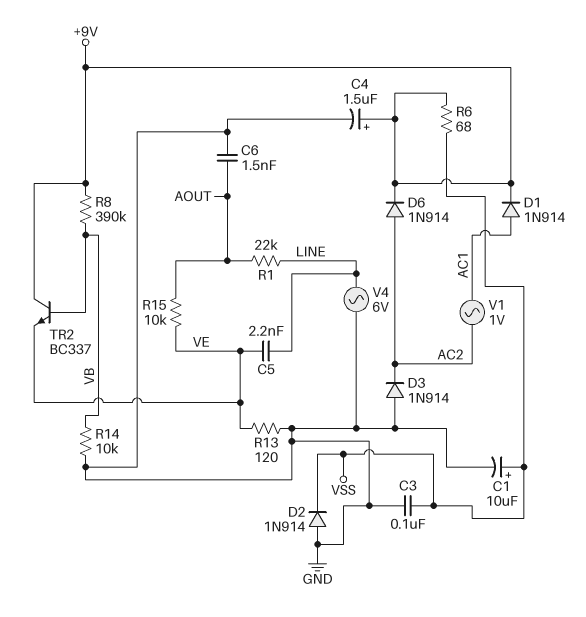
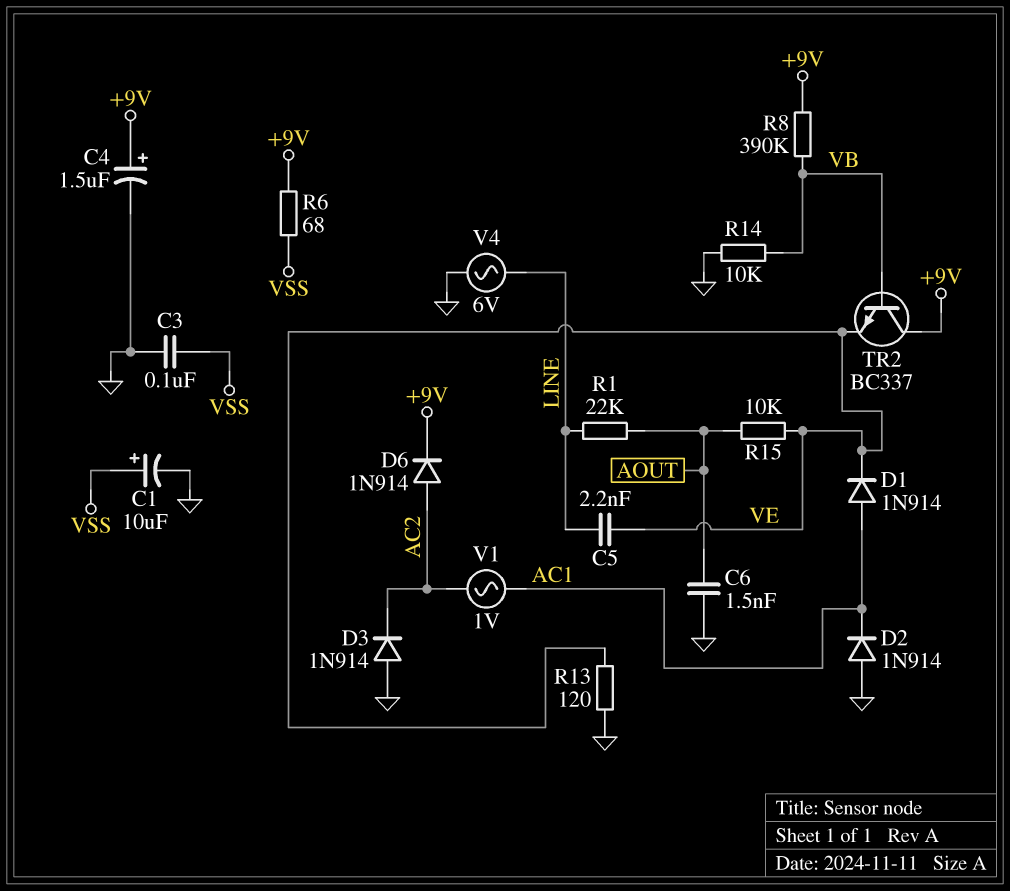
D1: diode 1N914 (A AC1, K +9V) -> diode 1N914 (A AC1, K VE)
D2: diode 1N914 (A GND, K VSS) -> diode 1N914 (A GND, K AC1)

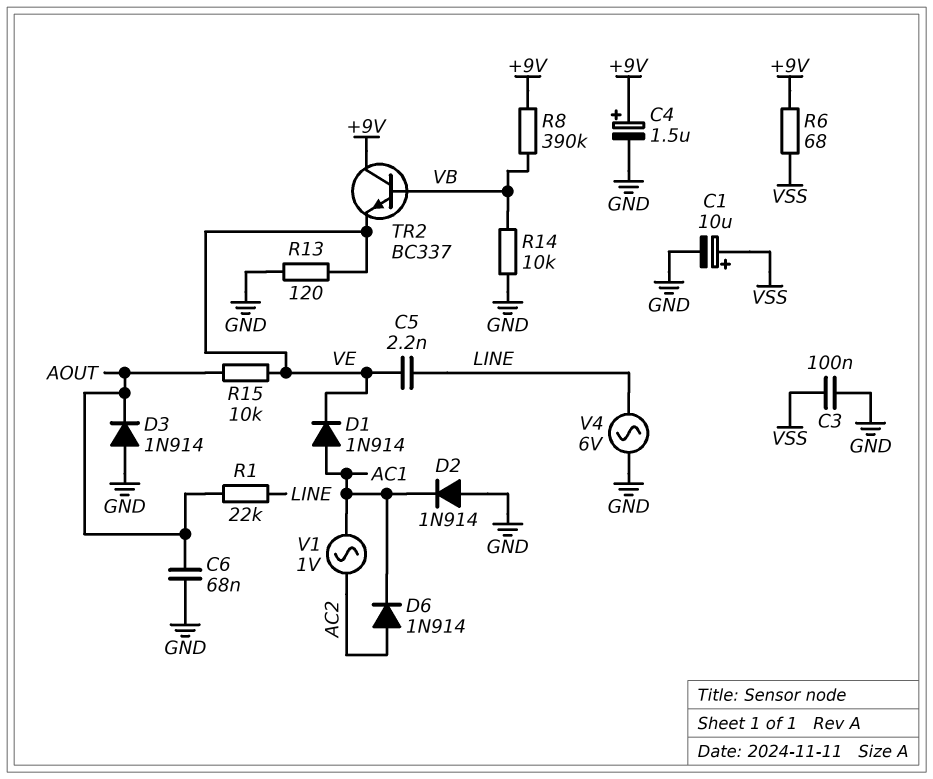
C6: 1.5nF (AOUT, GND) -> 68nF (AOUT, GND)
D3: diode 1N914 (A GND, K AC2) -> diode 1N914 (A GND, K AOUT)
D6: diode 1N914 (A AC2, K +9V) -> diode 1N914 (A AC2, K AC1)

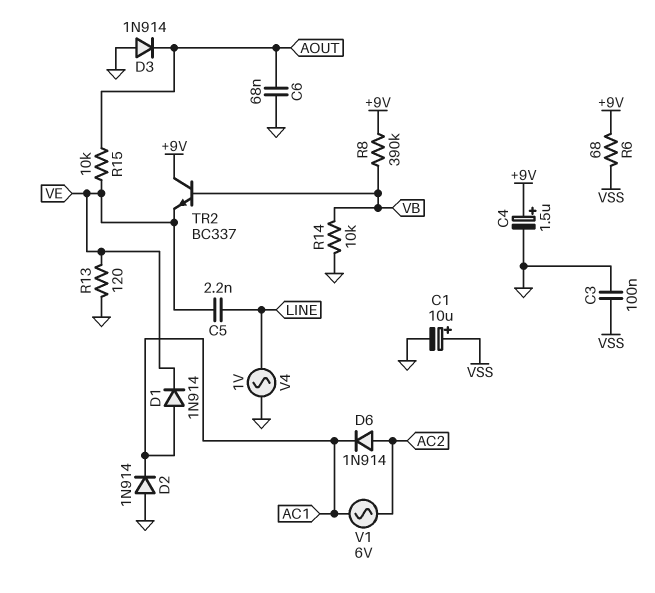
R1: 22k (AOUT, LINE) -> none
V1: AC 1V (AC1, AC2) -> AC 6V (AC1, AC2)
V4: AC 6V (GND, LINE) -> AC 1V (GND, LINE)

